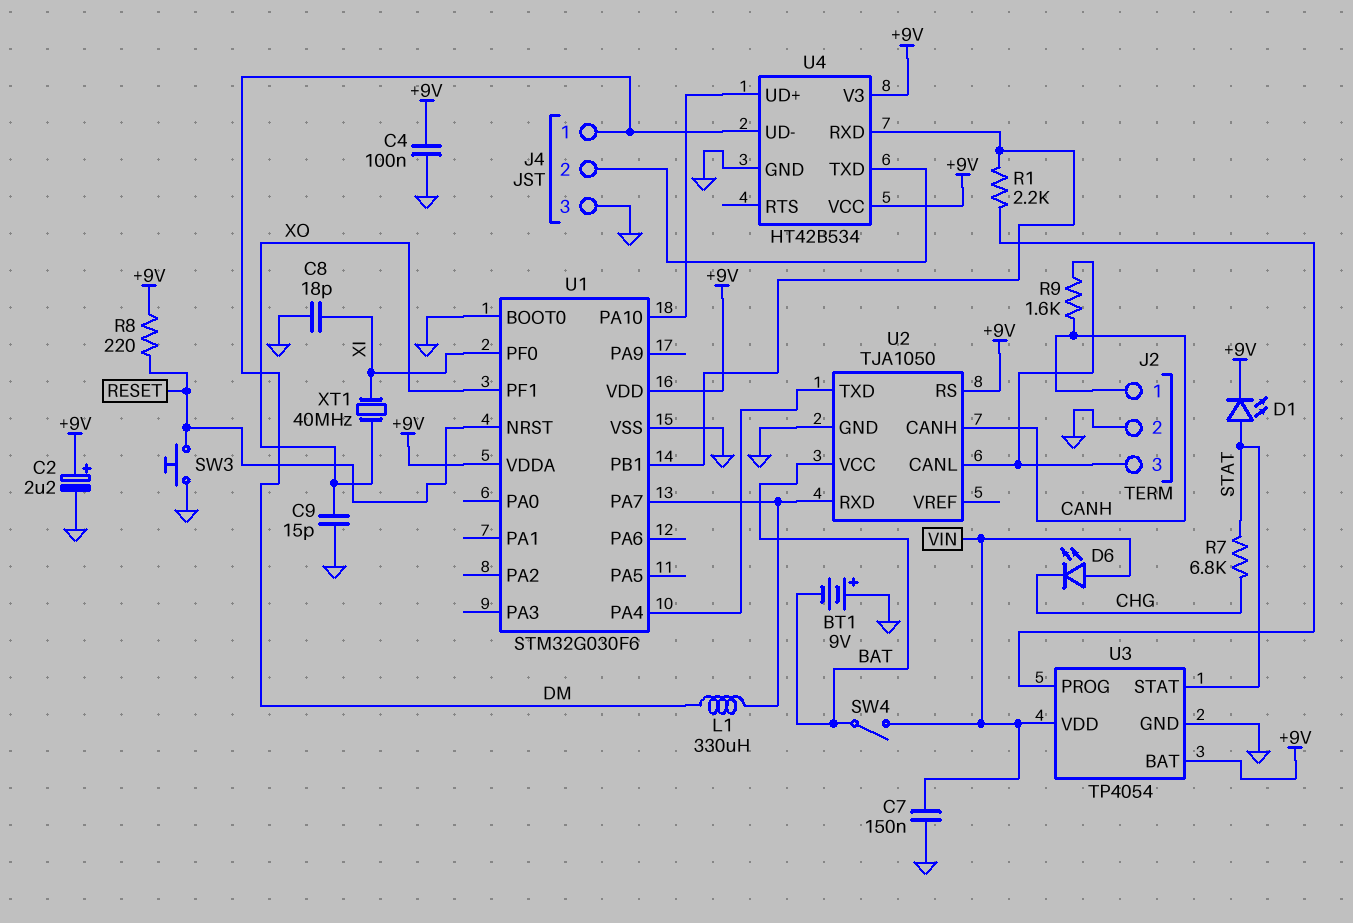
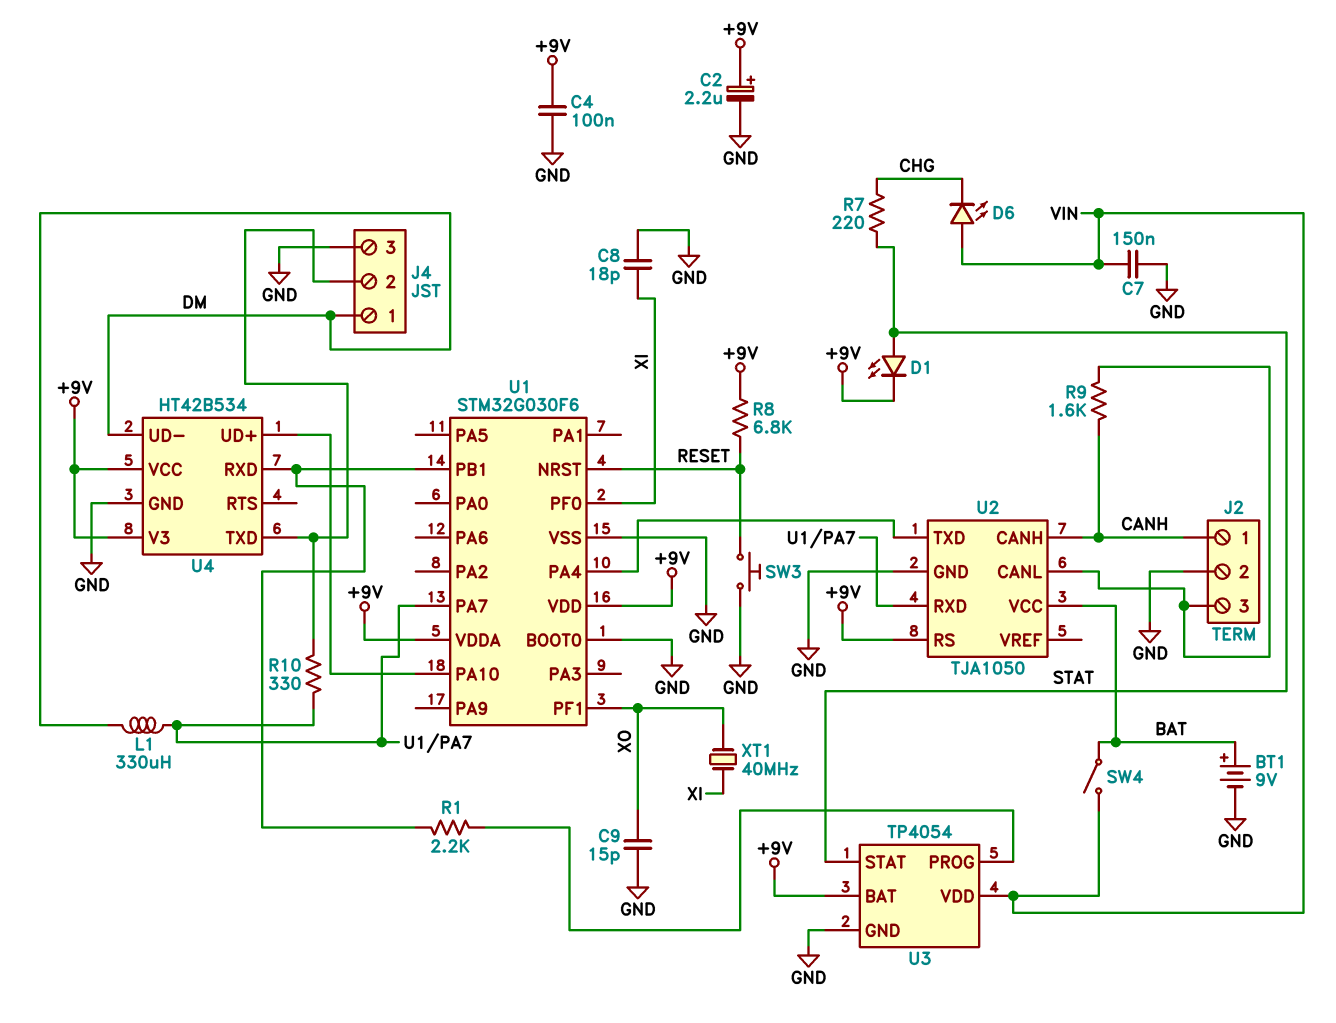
BT1: 9V (plus GND, minus BAT) -> 9V (plus BAT, minus GND)
R7: 6.8k (CHG, STAT) -> 220 (CHG, STAT)
R8: 220 (+9V, RESET) -> 6.8k (+9V, RESET)
R10: none -> 330 (J4/2, U1/PA7)

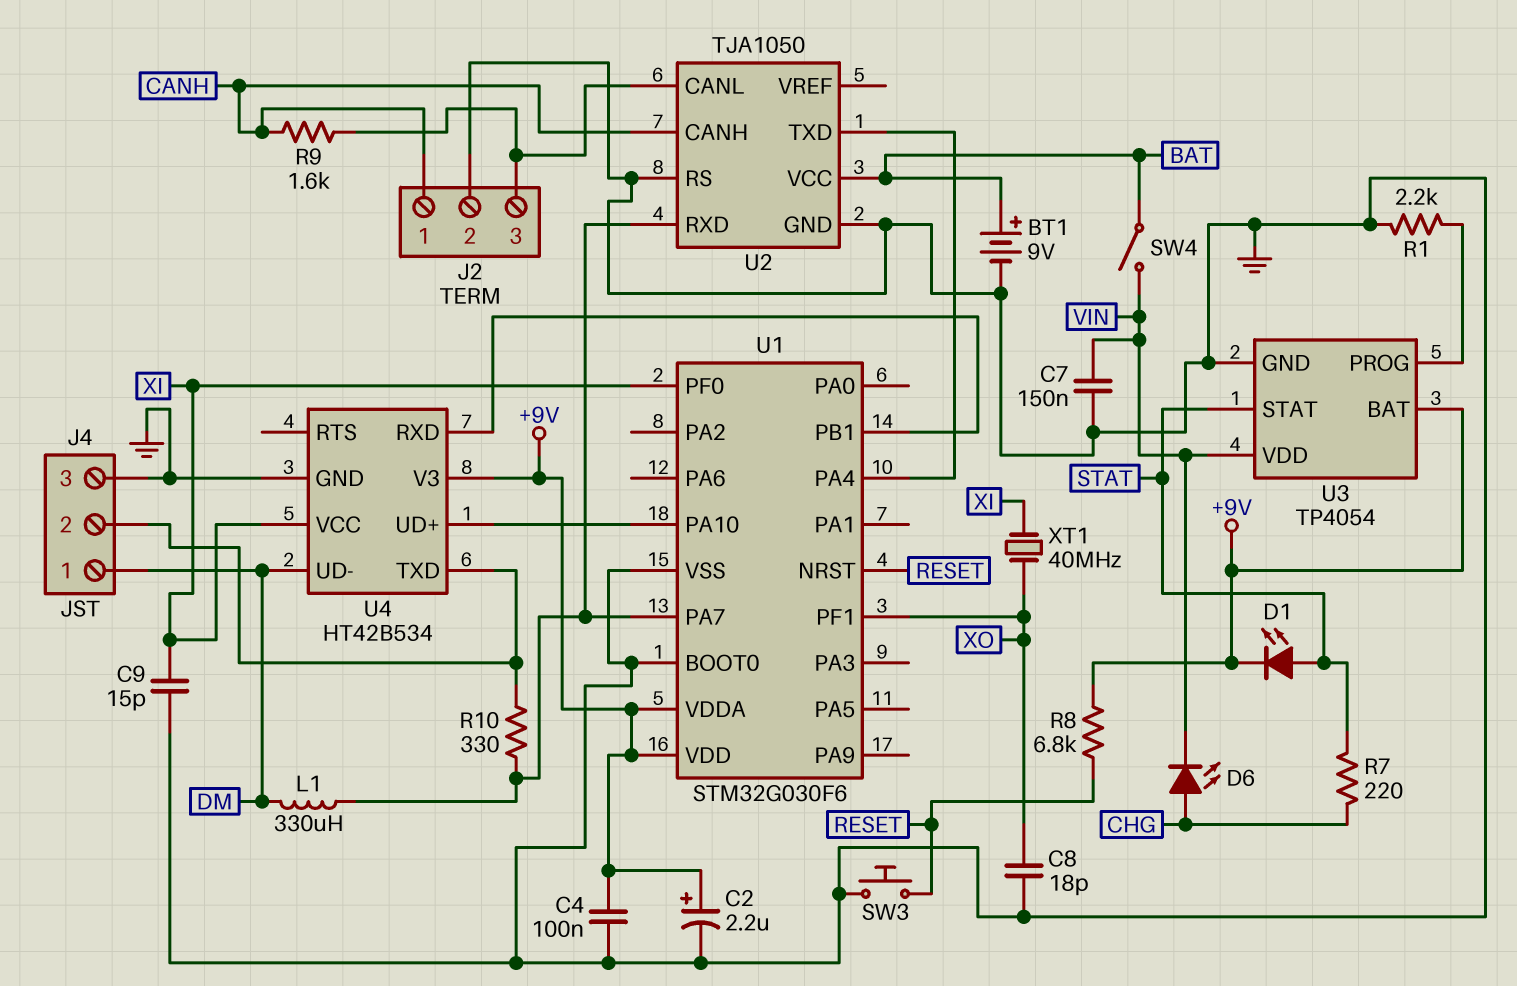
C8: 18pF (GND, XI) -> 18pF (GND, XO)
C9: 15pF (GND, XO) -> 15pF (GND, XI)
D6: LED (A VIN, K CHG) -> LED (A CHG, K VIN)
R1: 2.2k (U1/PB1, U3/PROG) -> 2.2k (GND, U3/PROG)
U2 pin RS: +9V -> GND
U4 pin VCC: +9V -> XI

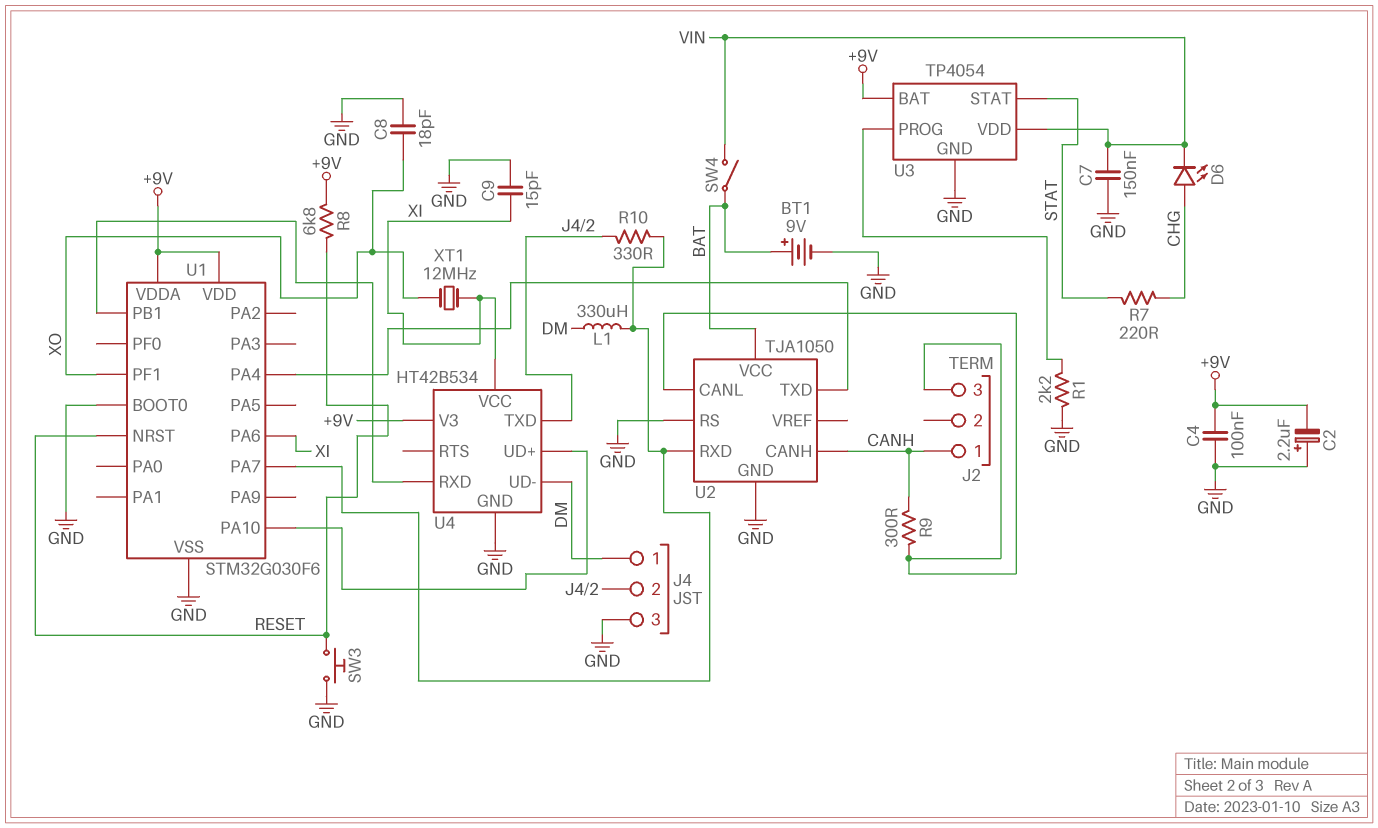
C2: 2.2uF (plus +9V, minus GND) -> 2.2uF (plus GND, minus +9V)
D1: LED (A STAT, K +9V) -> none
J2 pin 2: GND -> none
R9: 1.6k (CANH, J2/3) -> 300 (CANH, J2/3)
U1 pin PA6: none -> XI
U1 pin PF0: XI -> none
XT1: 40MHz (XI, XO) -> 12MHz (XI, XO)

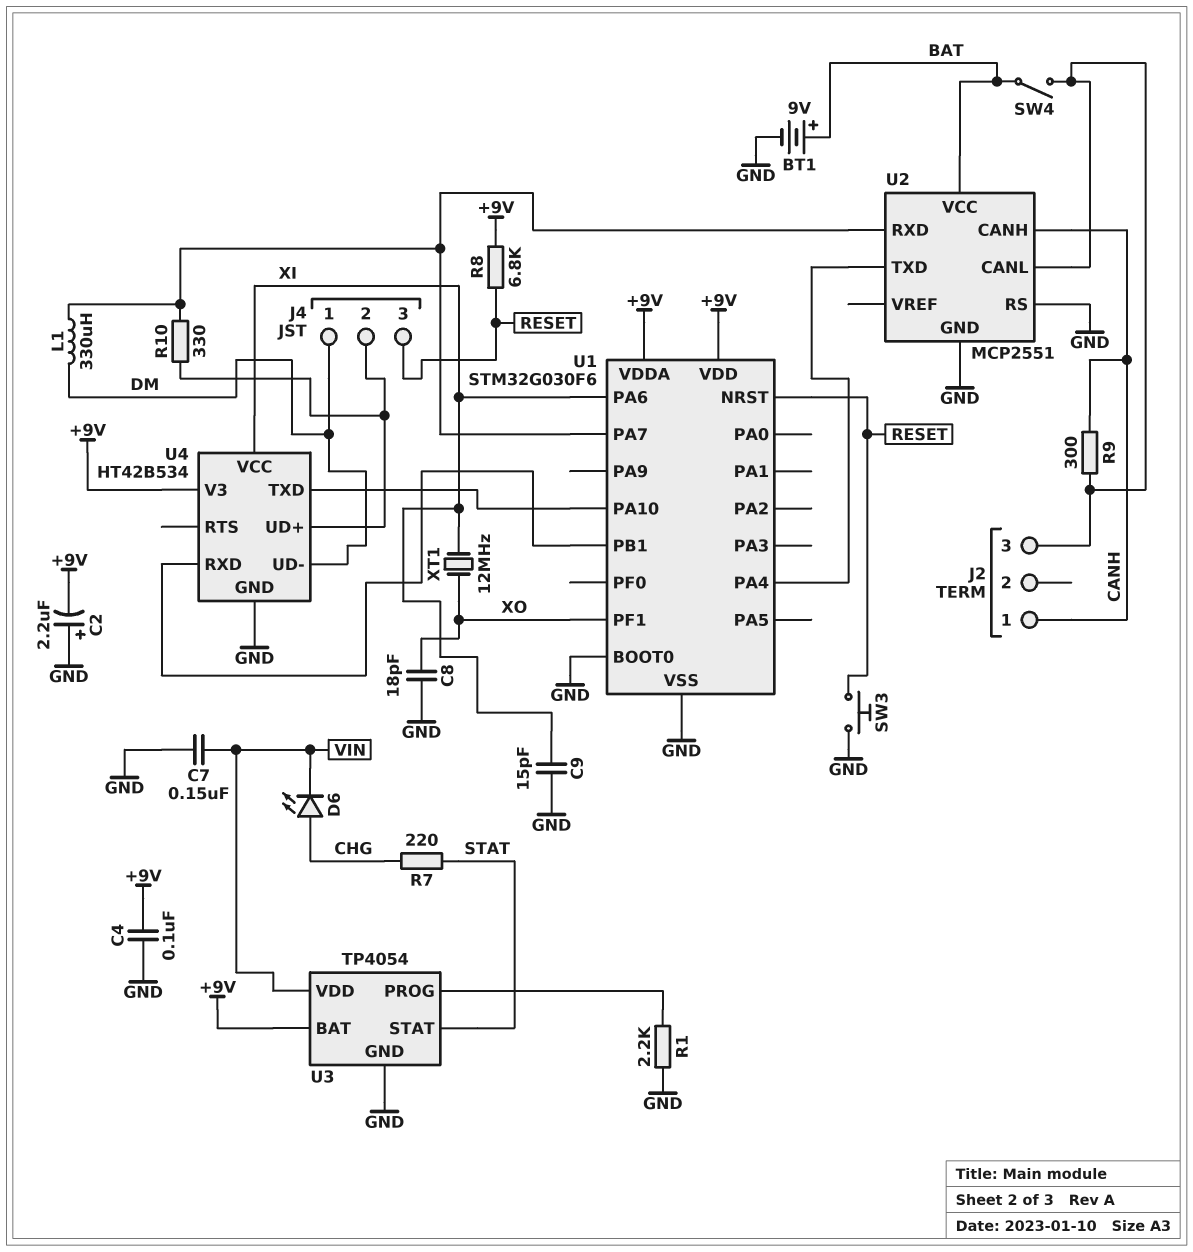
J4 pin 3: GND -> RESET
SW4: switch (BAT, VIN) -> switch (BAT, J2/3)
U2: TJA1050 -> MCP2551
U4 pin TXD: J4/2 -> U1/PA10
U4 pin UD+: U1/PA10 -> J4/2

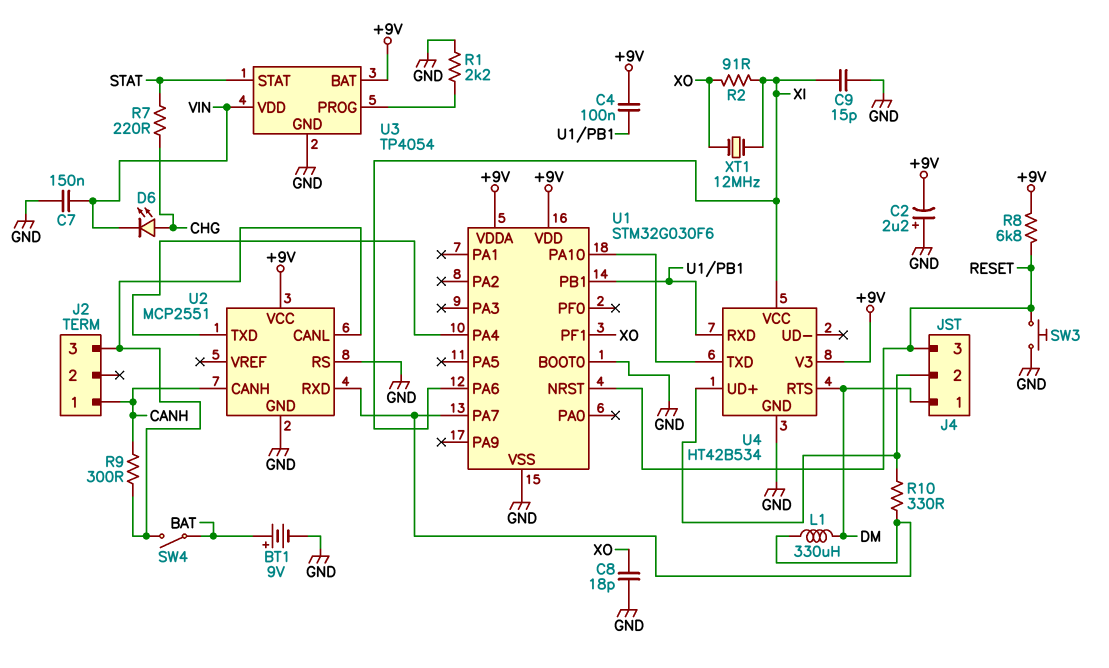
C4: 100nF (+9V, GND) -> 100nF (+9V, U1/PB1)
R2: none -> 91 (XI, XO)
U2 pin VCC: BAT -> +9V
U4 pin RTS: none -> DM
U4 pin UD-: DM -> none

